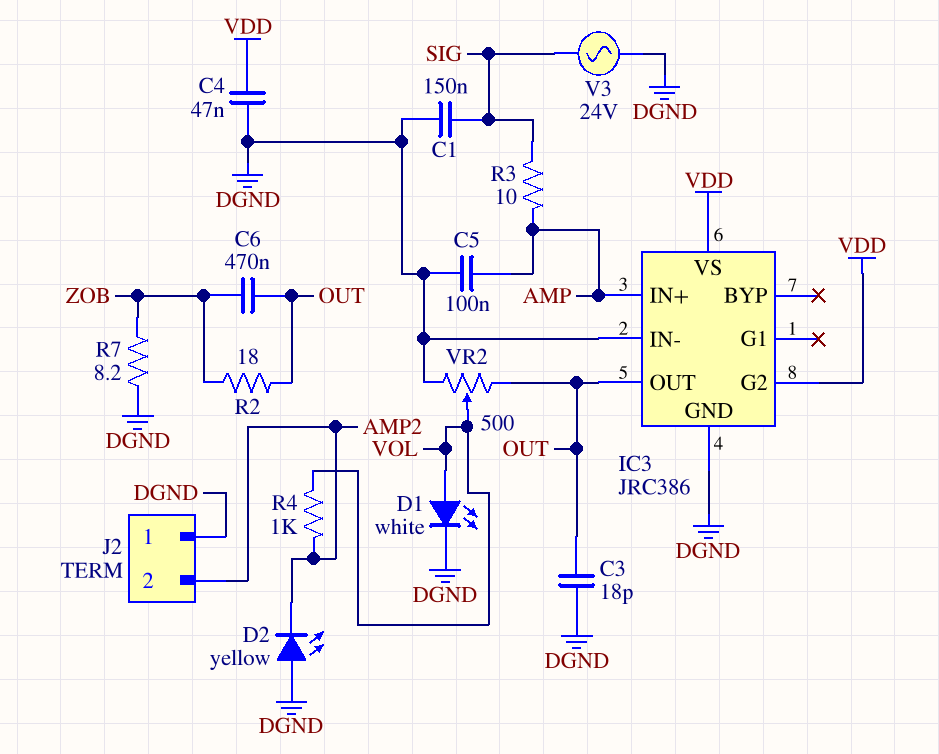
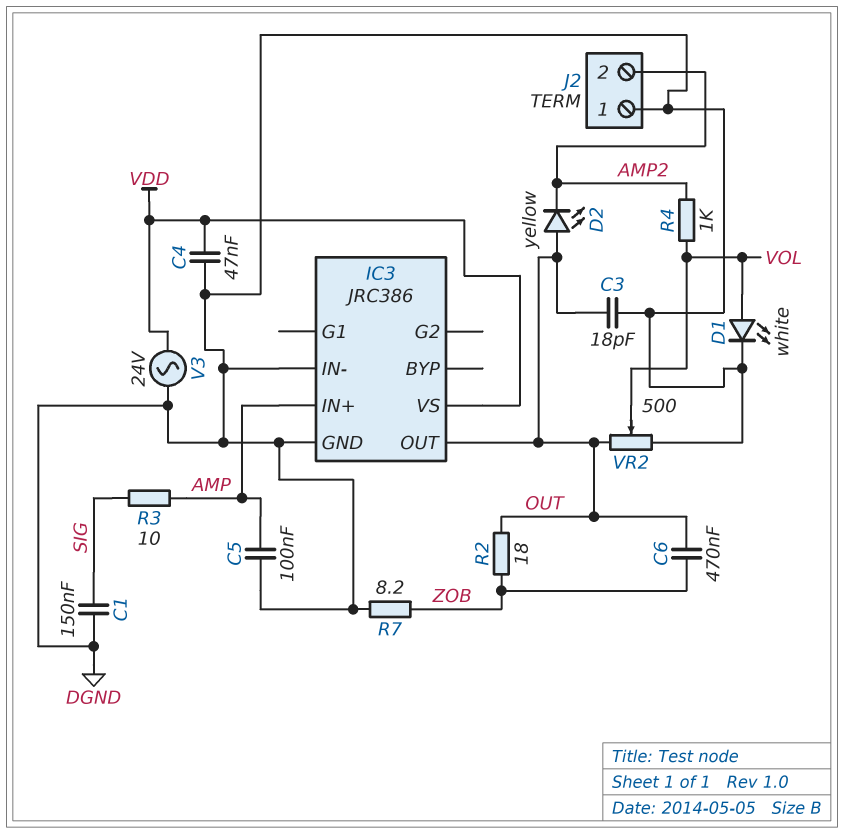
D2: LED yellow (A DGND, K AMP2) -> LED yellow (A OUT, K AMP2)
IC3 pin G2: VDD -> none
V3: AC 24V (DGND, SIG) -> AC 24V (DGND, VDD)

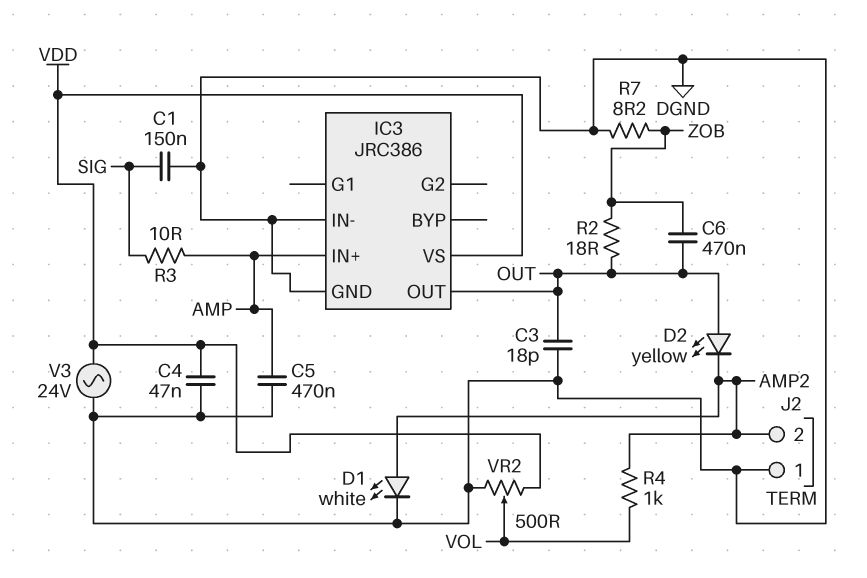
C5: 100nF (AMP, DGND) -> 470nF (AMP, DGND)
D1: LED white (A VOL, K DGND) -> LED white (A AMP2, K DGND)
VR2: 500 (DGND, OUT, wiper VOL) -> 500 (DGND, VDD, wiper VOL)

